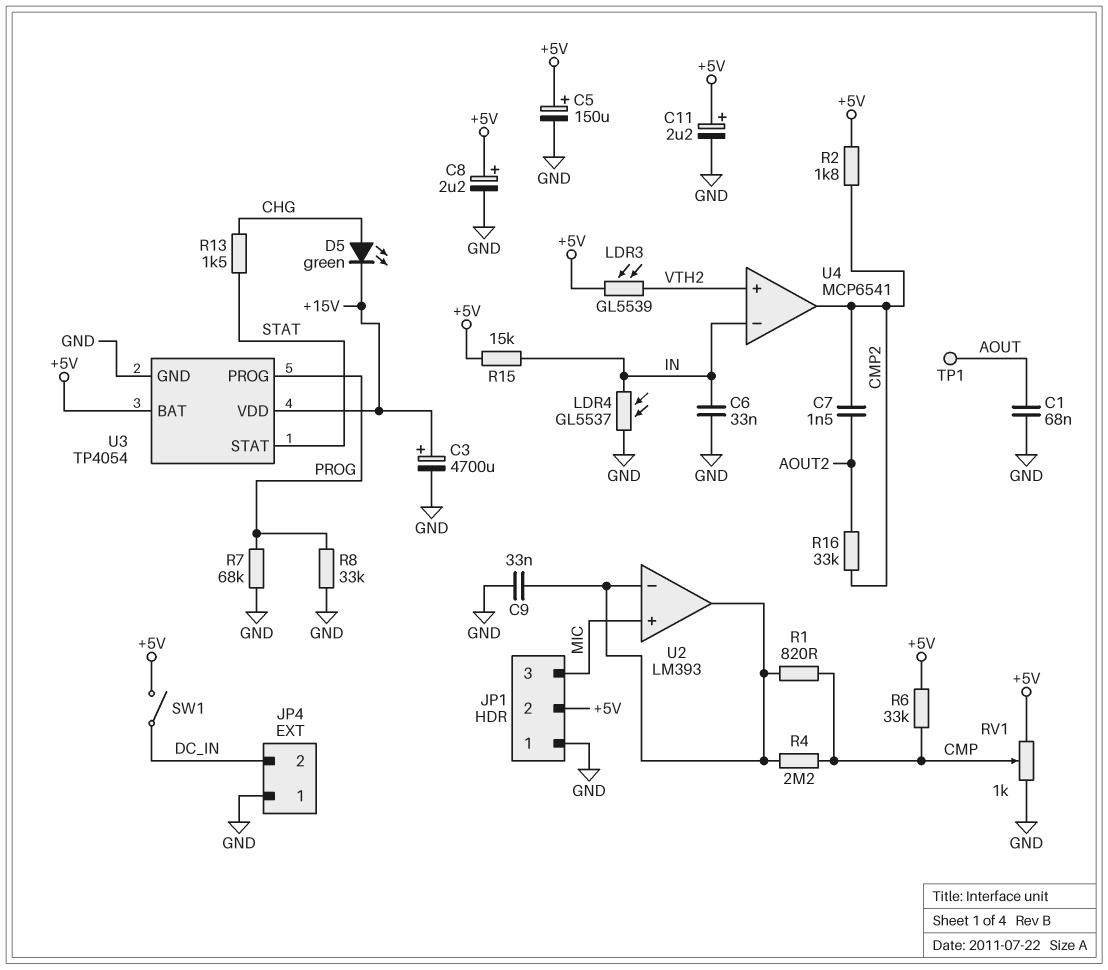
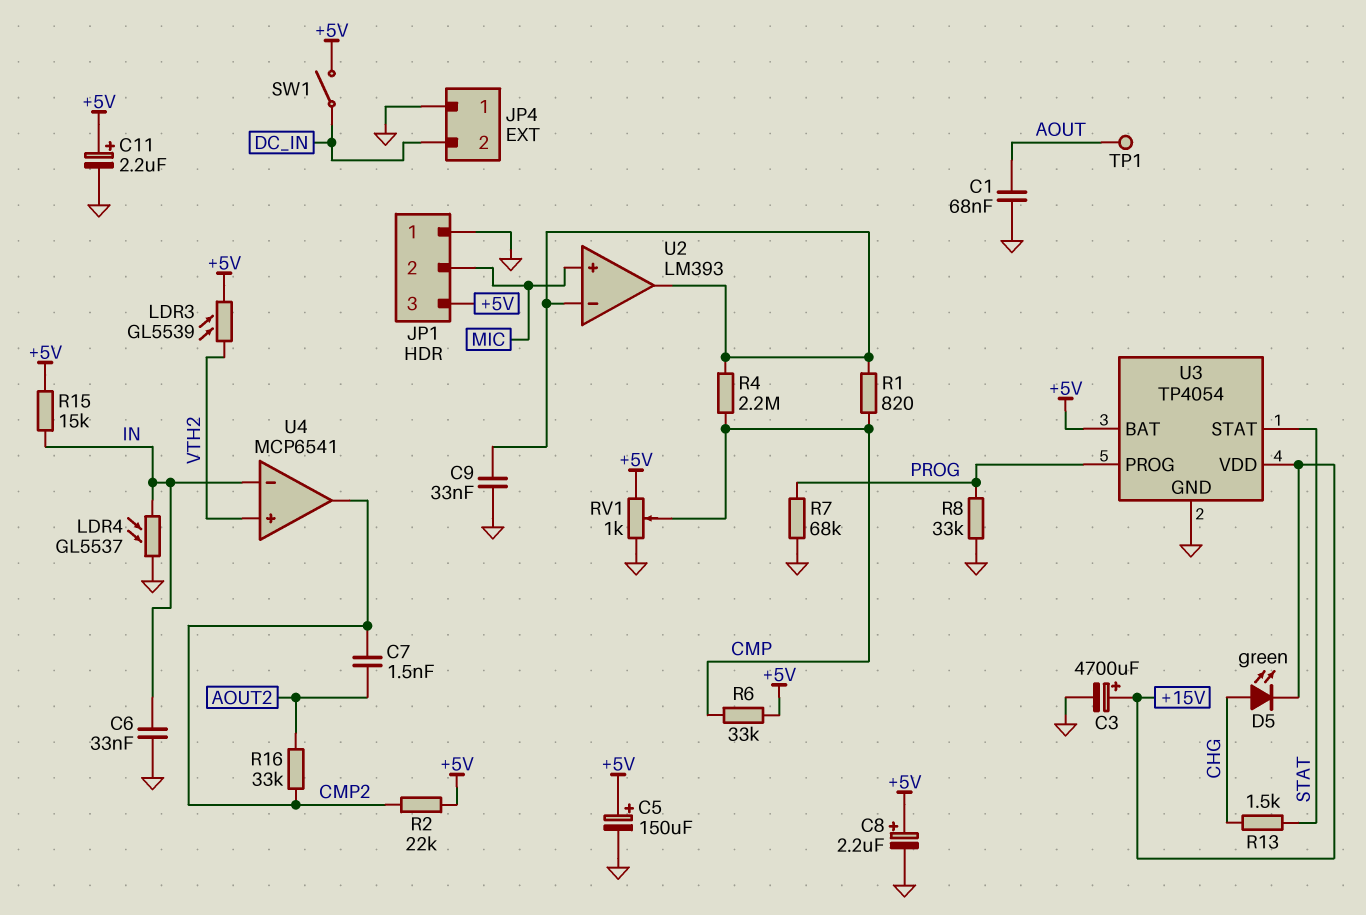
JP1 pin 2: +5V -> MIC
JP1 pin 3: MIC -> +5V
R2: 1.8k (+5V, CMP2) -> 22k (+5V, CMP2)

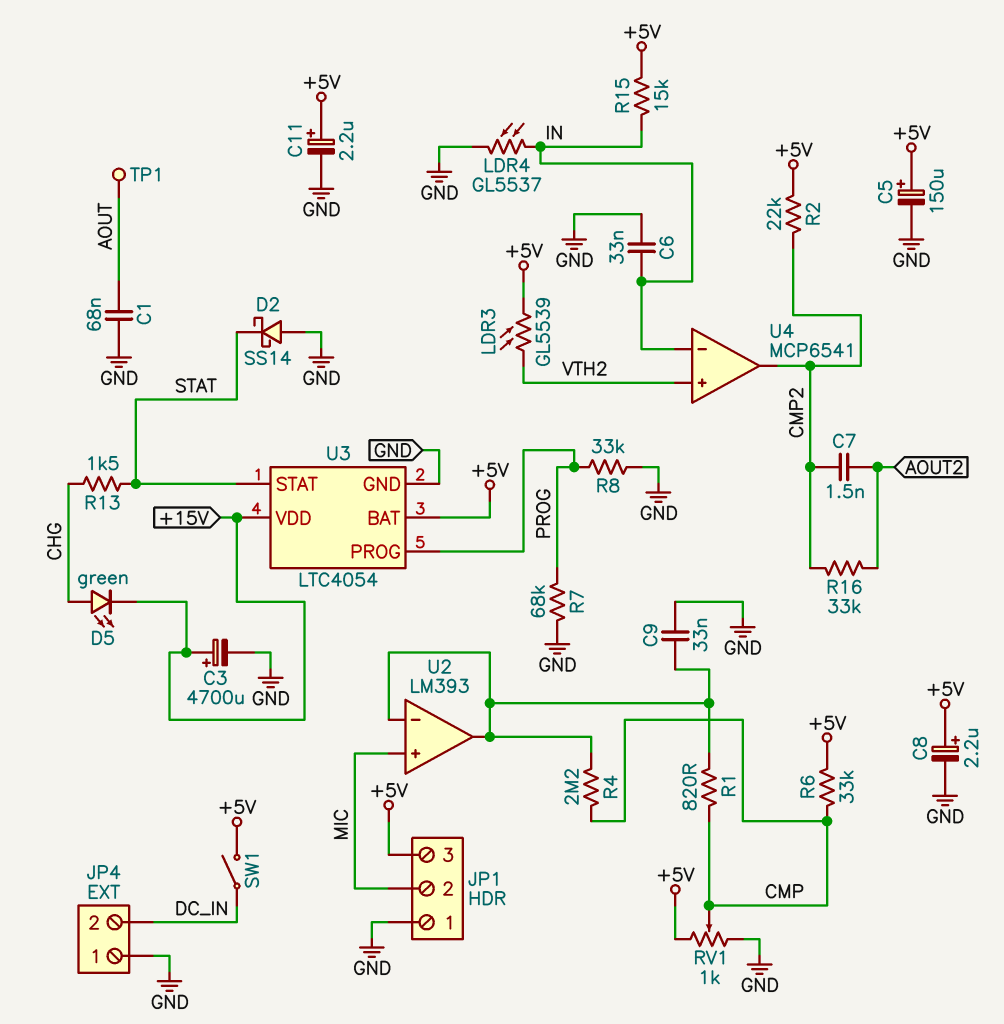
D2: none -> schottky SS14 (A GND, K STAT)
U3: TP4054 -> LTC4054

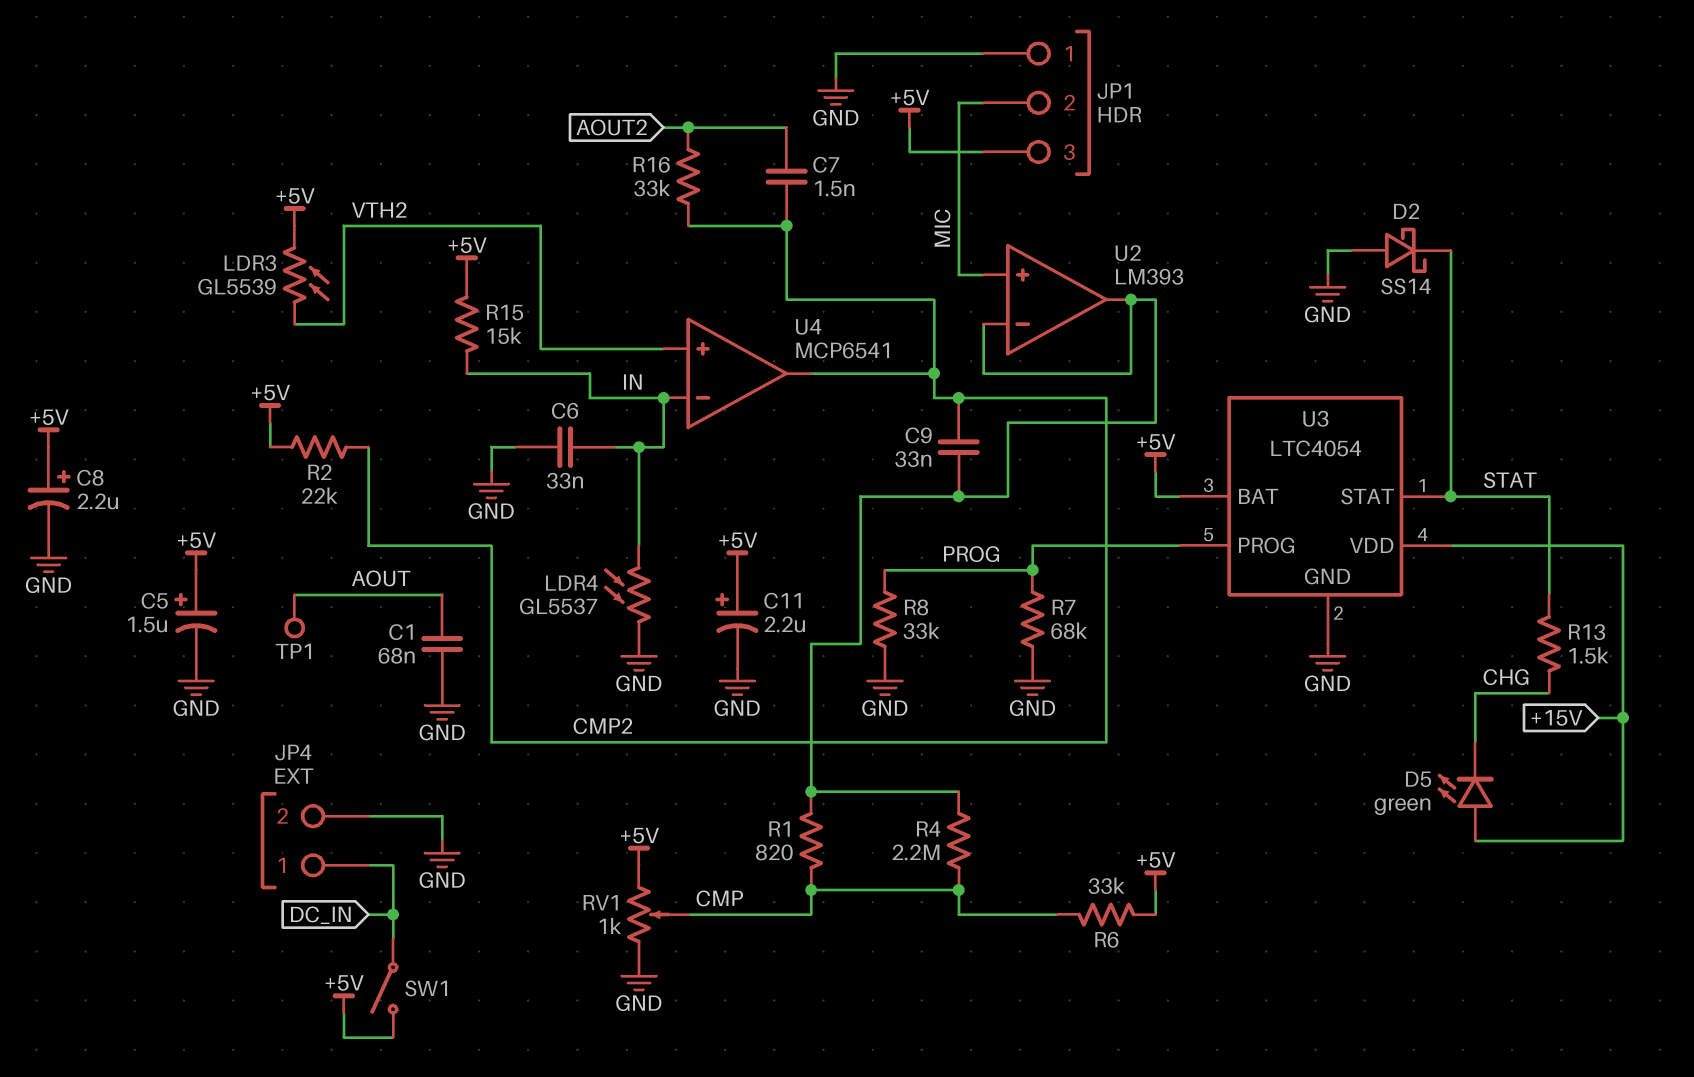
C3: 4700uF (plus +15V, minus GND) -> none
C5: 150uF (plus +5V, minus GND) -> 1.5uF (plus +5V, minus GND)
C9: 33nF (GND, U2/in-) -> 33nF (CMP2, U2/in-)
D5: LED green (A CHG, K +15V) -> LED green (A +15V, K CHG)
JP4 pin 1: GND -> DC_IN
JP4 pin 2: DC_IN -> GND

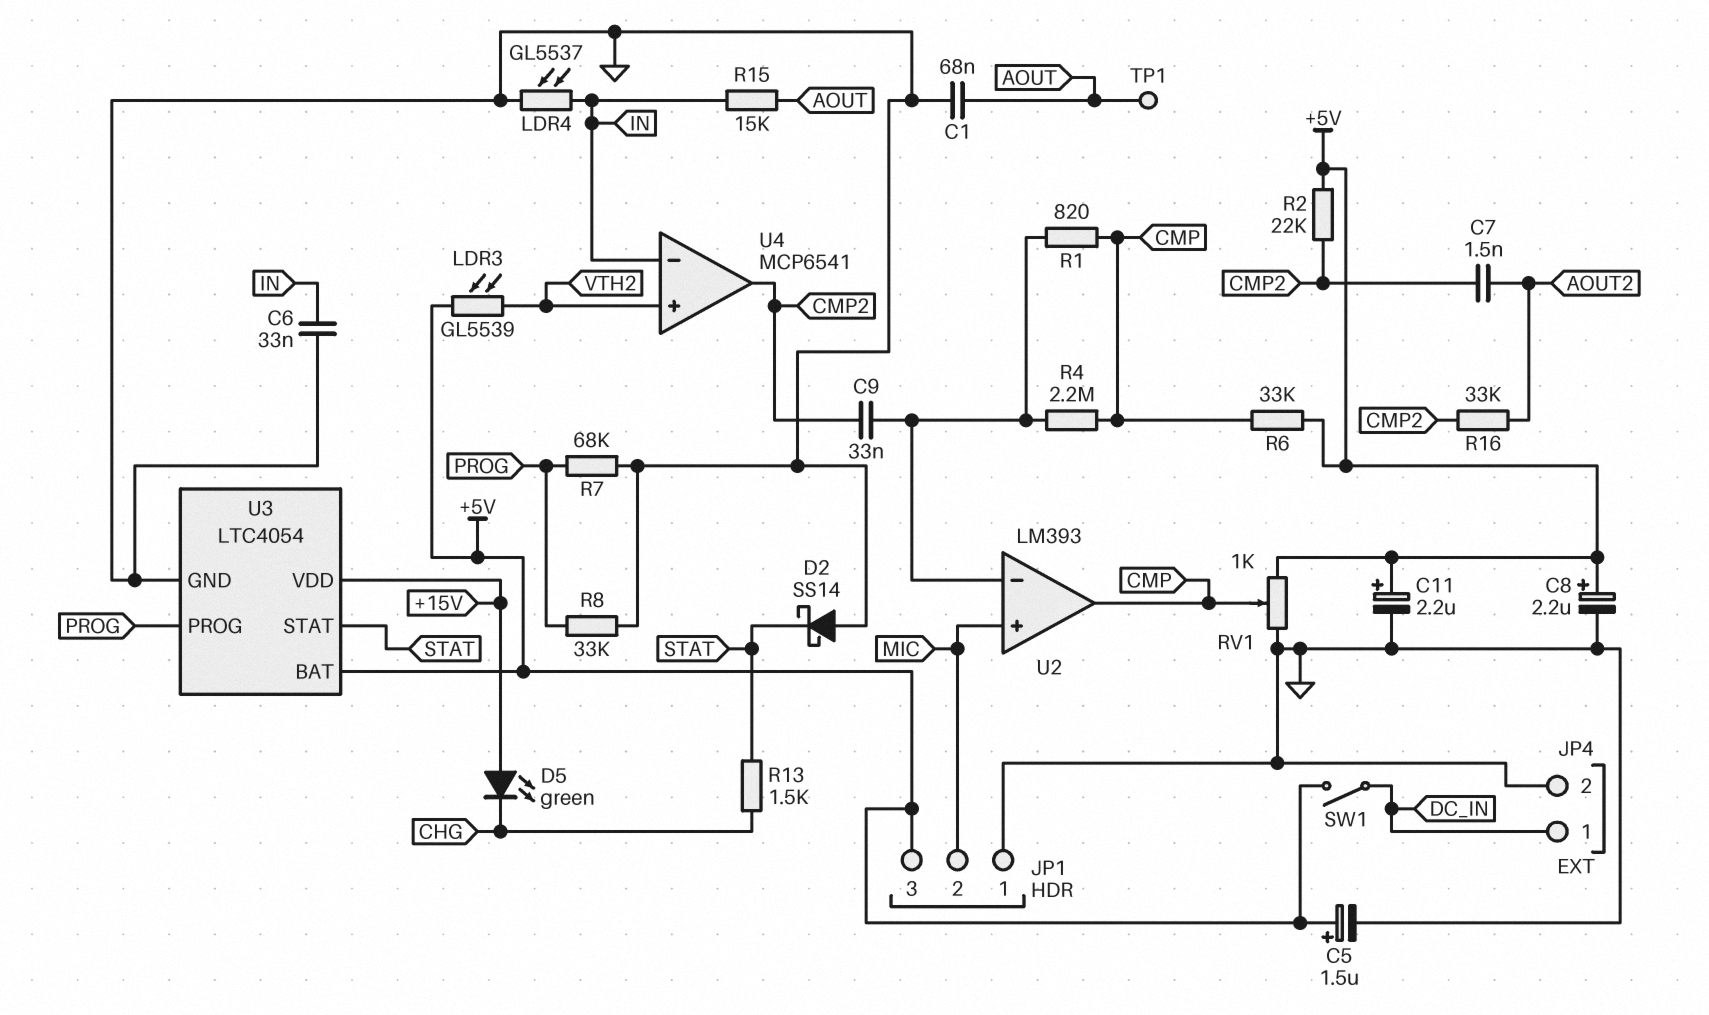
R15: 15k (+5V, IN) -> 15k (AOUT, IN)
U2 pin out: U2/in- -> CMP

